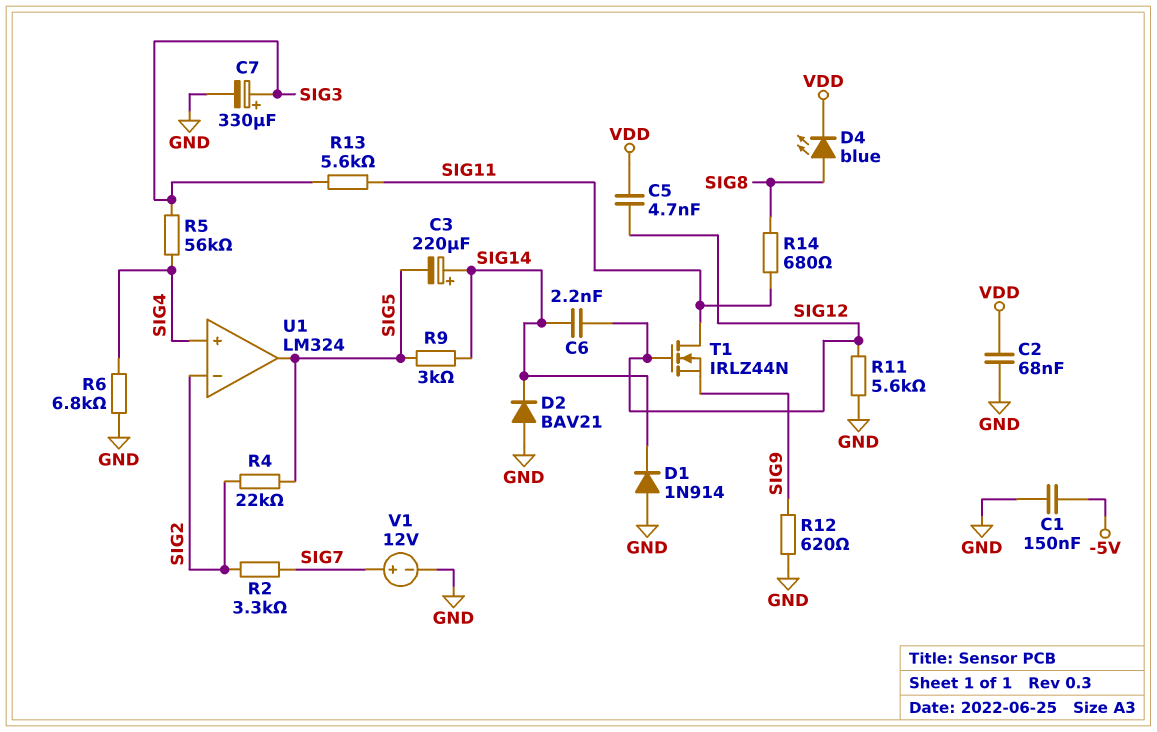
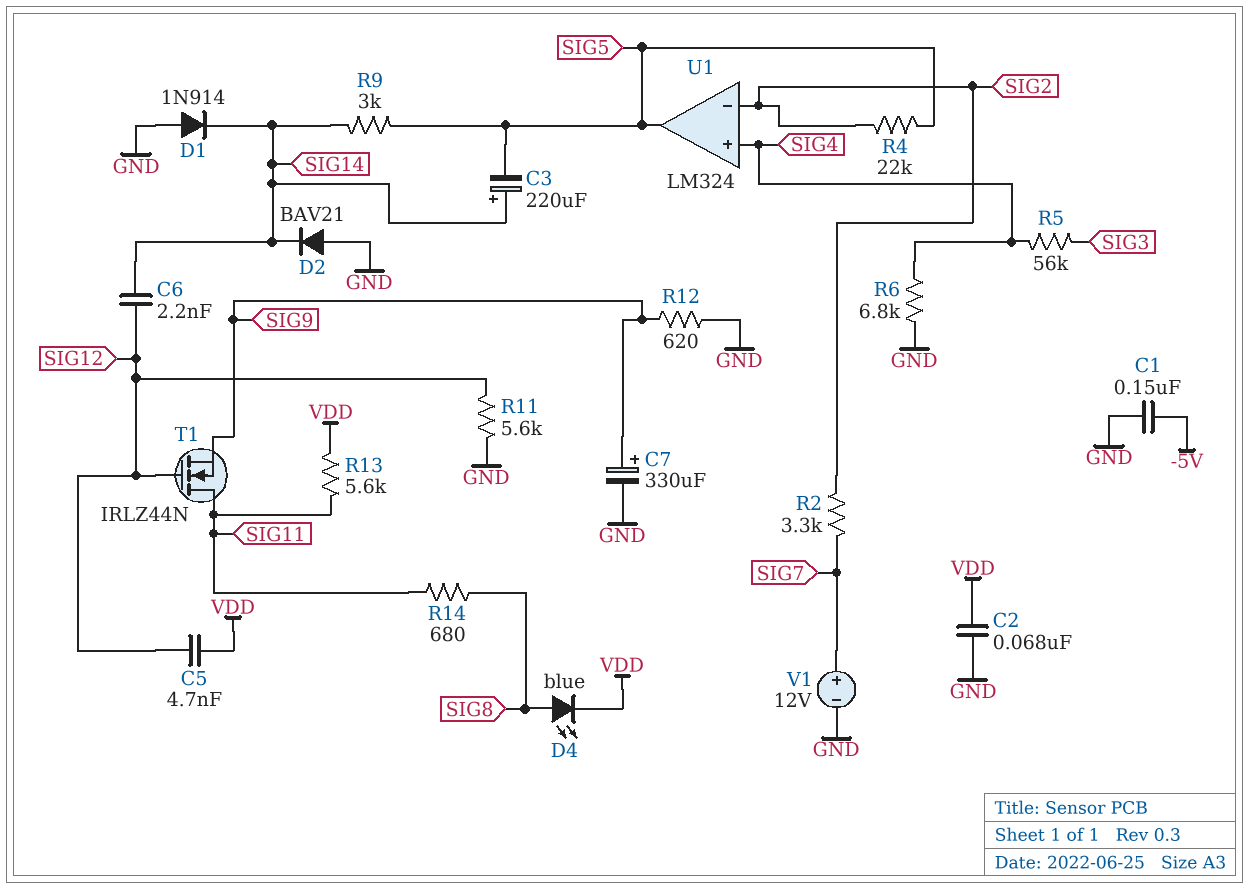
C7: 330uF (plus SIG3, minus GND) -> 330uF (plus SIG9, minus GND)
R13: 5.6k (SIG3, SIG11) -> 5.6k (SIG11, VDD)

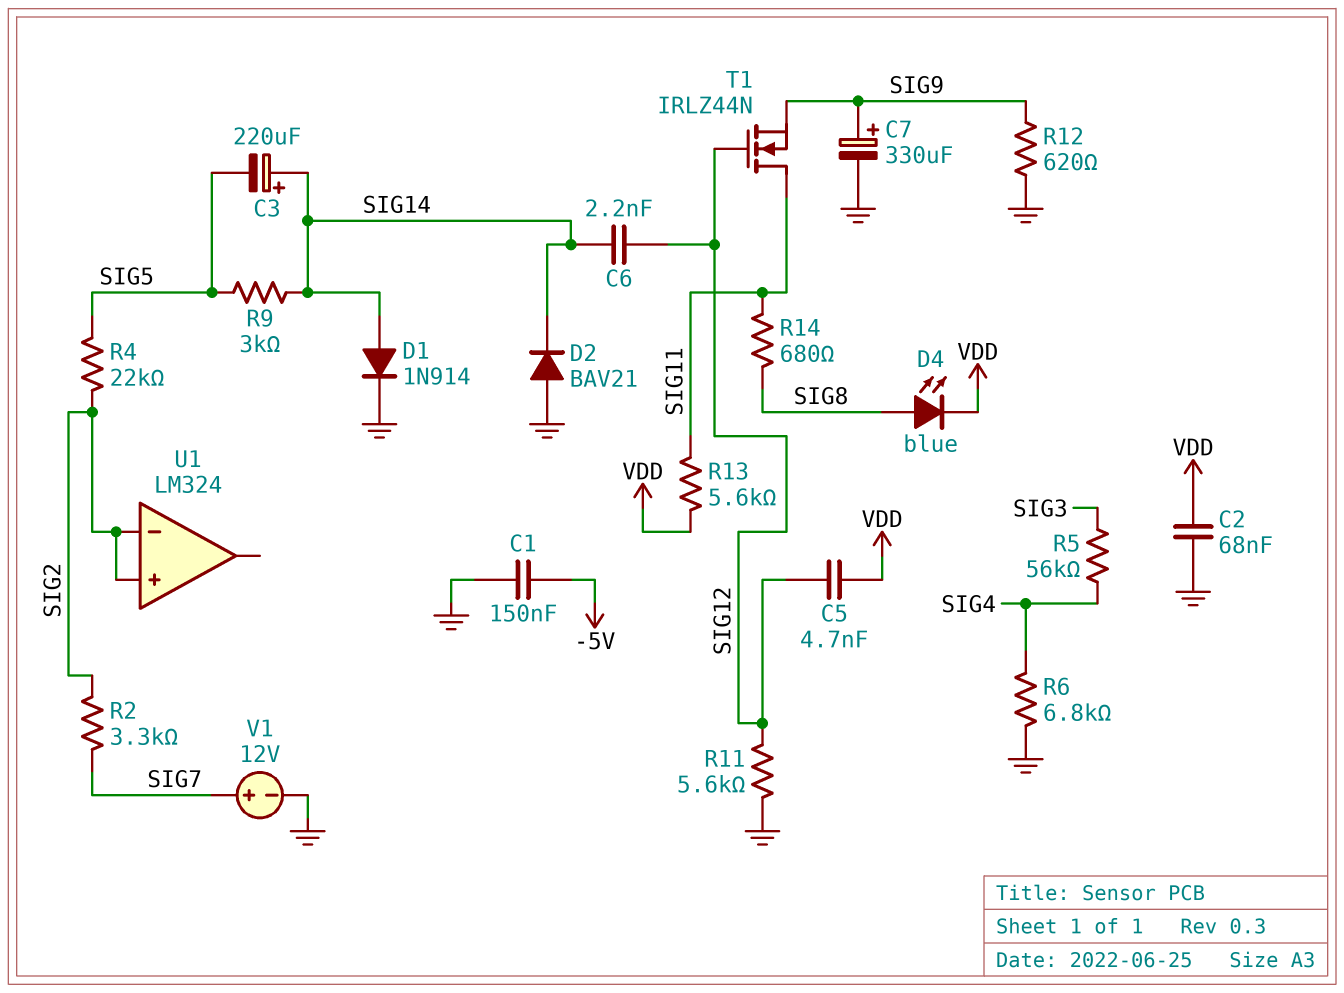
D1: diode 1N914 (A GND, K SIG14) -> diode 1N914 (A SIG14, K GND)
U1 pin in+: SIG4 -> SIG2
U1 pin out: SIG5 -> none

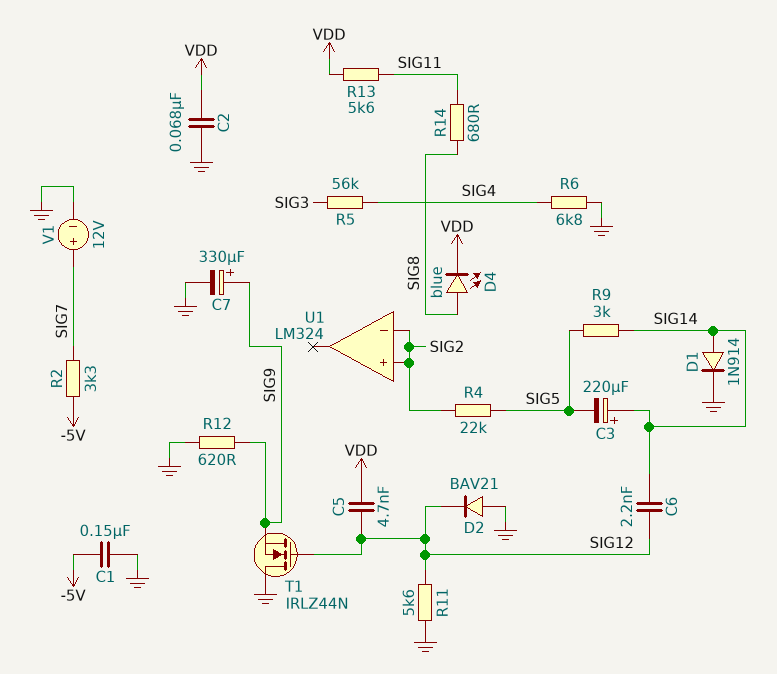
D2: diode BAV21 (A GND, K SIG14) -> diode BAV21 (A GND, K SIG12)
R2: 3.3k (SIG2, SIG7) -> 3.3k (-5V, SIG7)
T1: NMOS IRLZ44N (G SIG12, D SIG11, S SIG9) -> NMOS IRLZ44N (G SIG12, D GND, S SIG9)

